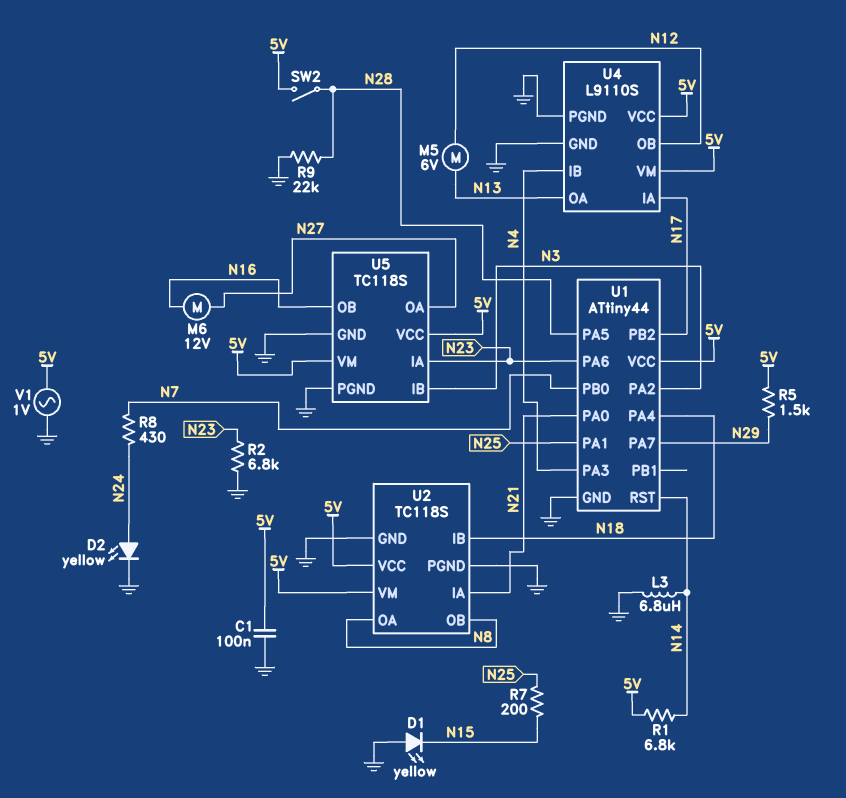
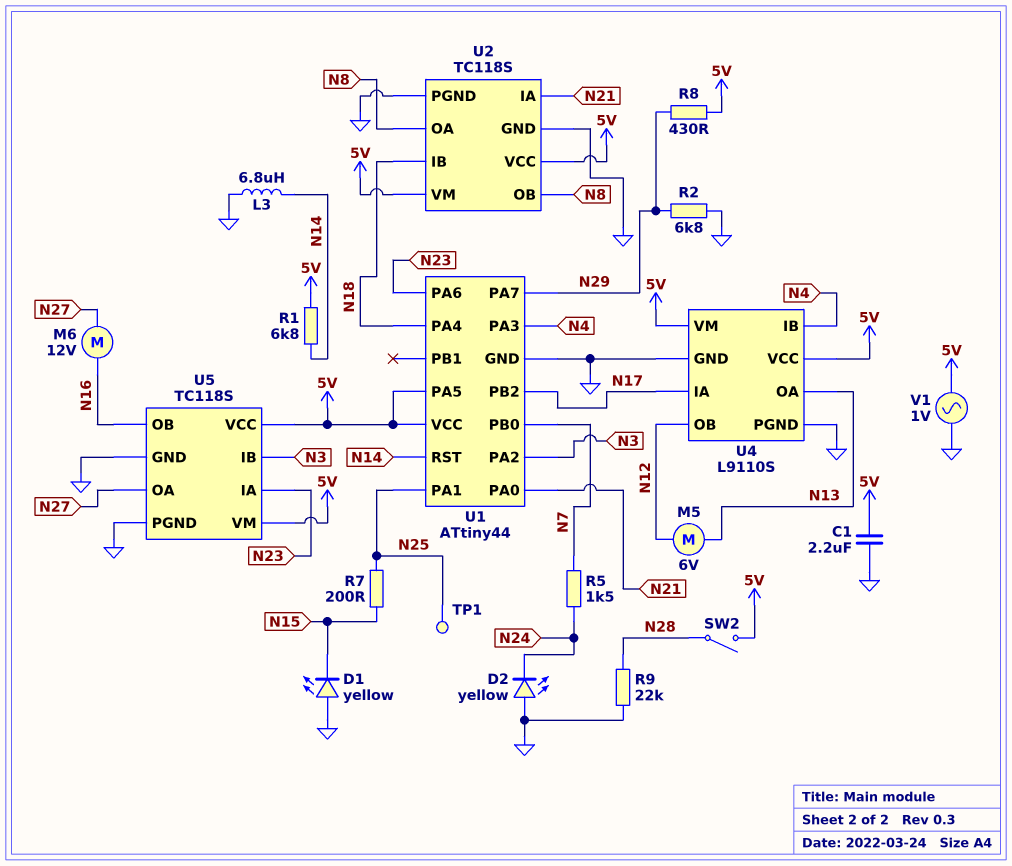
C1: 100nF (5V, GND) -> 2.2uF (5V, GND)
D2: LED yellow (A N24, K GND) -> LED yellow (A GND, K N24)
R2: 6.8k (GND, N23) -> 6.8k (GND, N29)
R5: 1.5k (5V, N29) -> 1.5k (N7, N24)
R8: 430 (N7, N24) -> 430 (5V, N29)
TP1: none -> test point (N25)
U1 pin PA5: N28 -> 5V

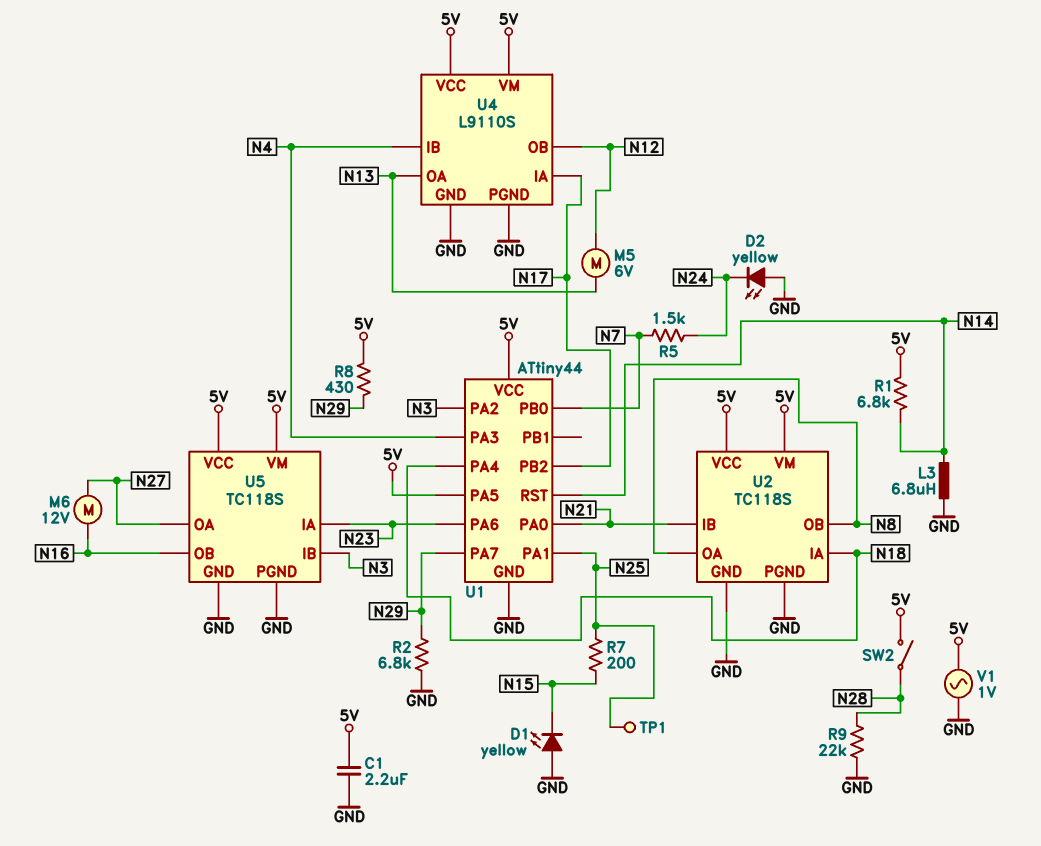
U2 pin IA: N21 -> N18
U2 pin IB: N18 -> N21

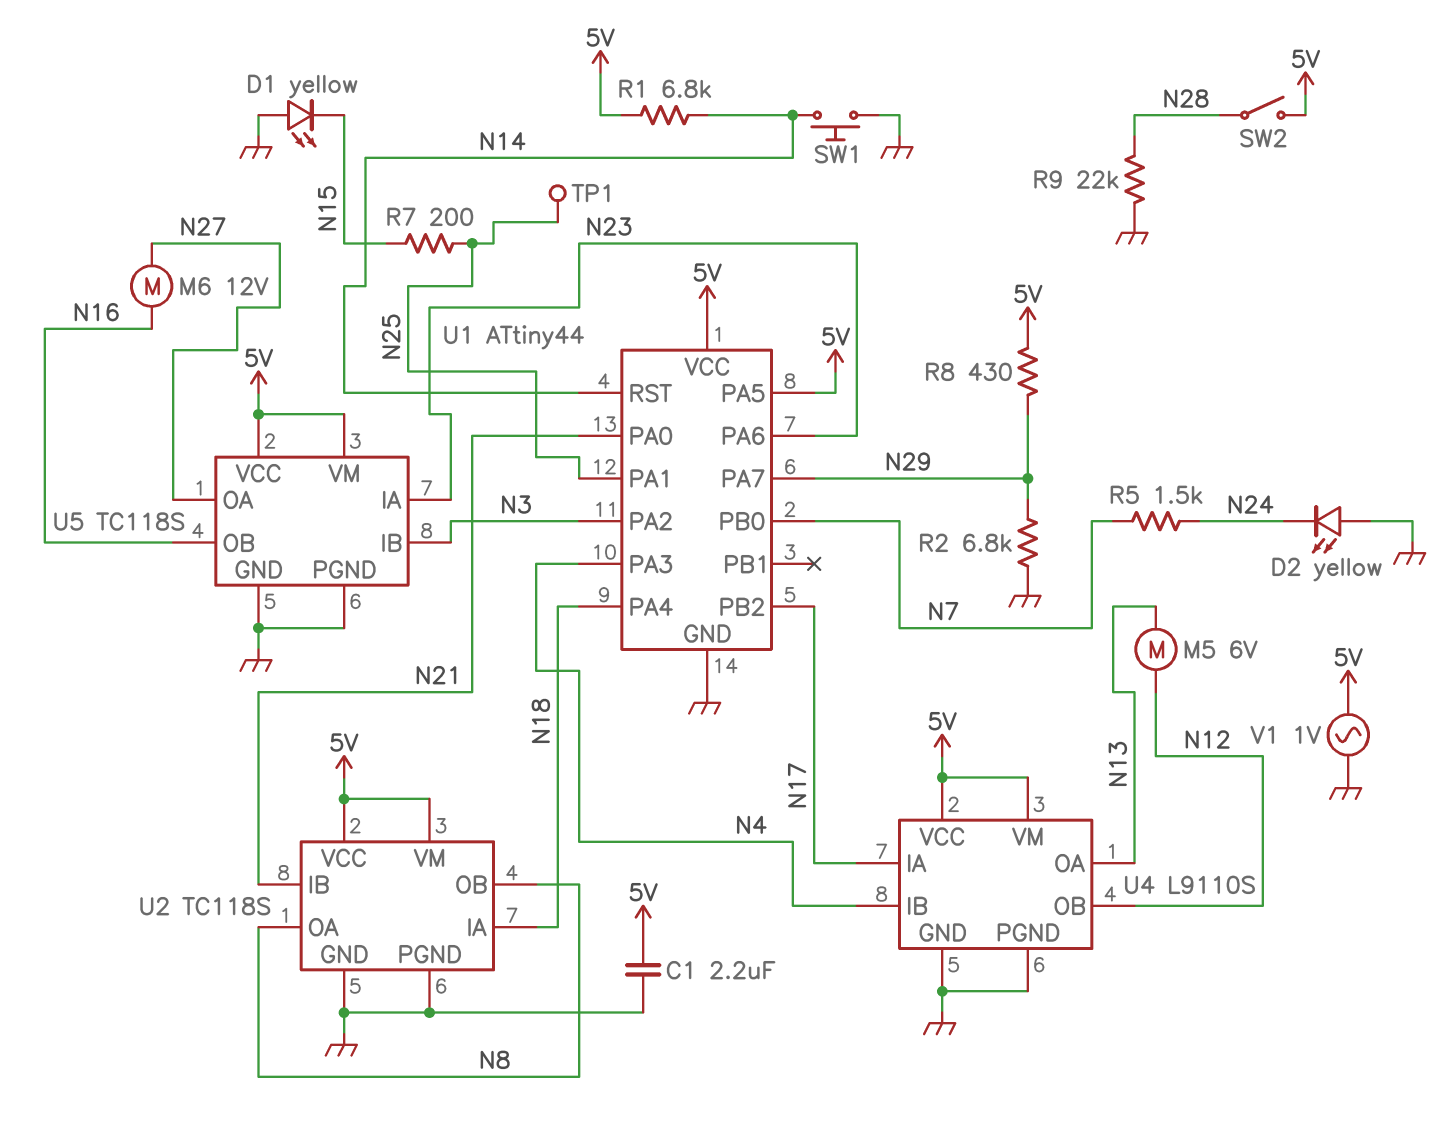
L3: 6.8uH (GND, N14) -> none
SW1: none -> button (GND, N14)

